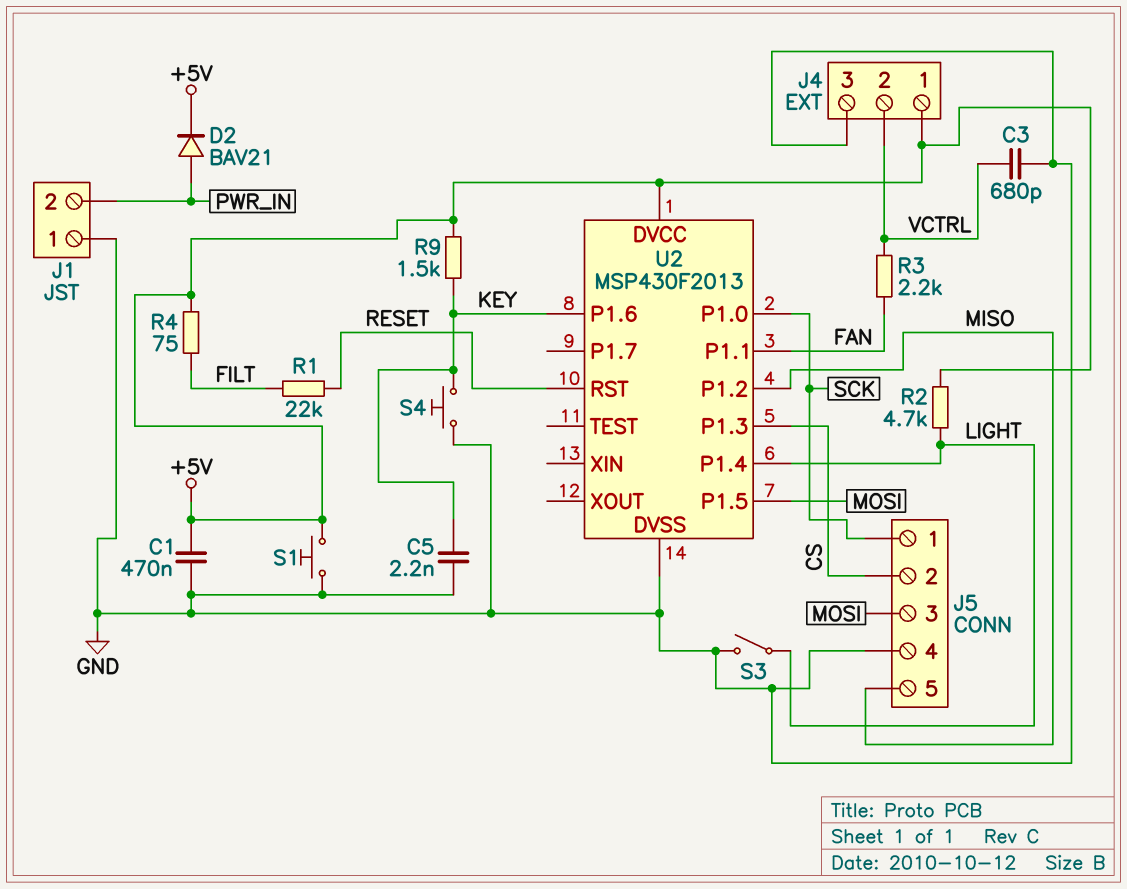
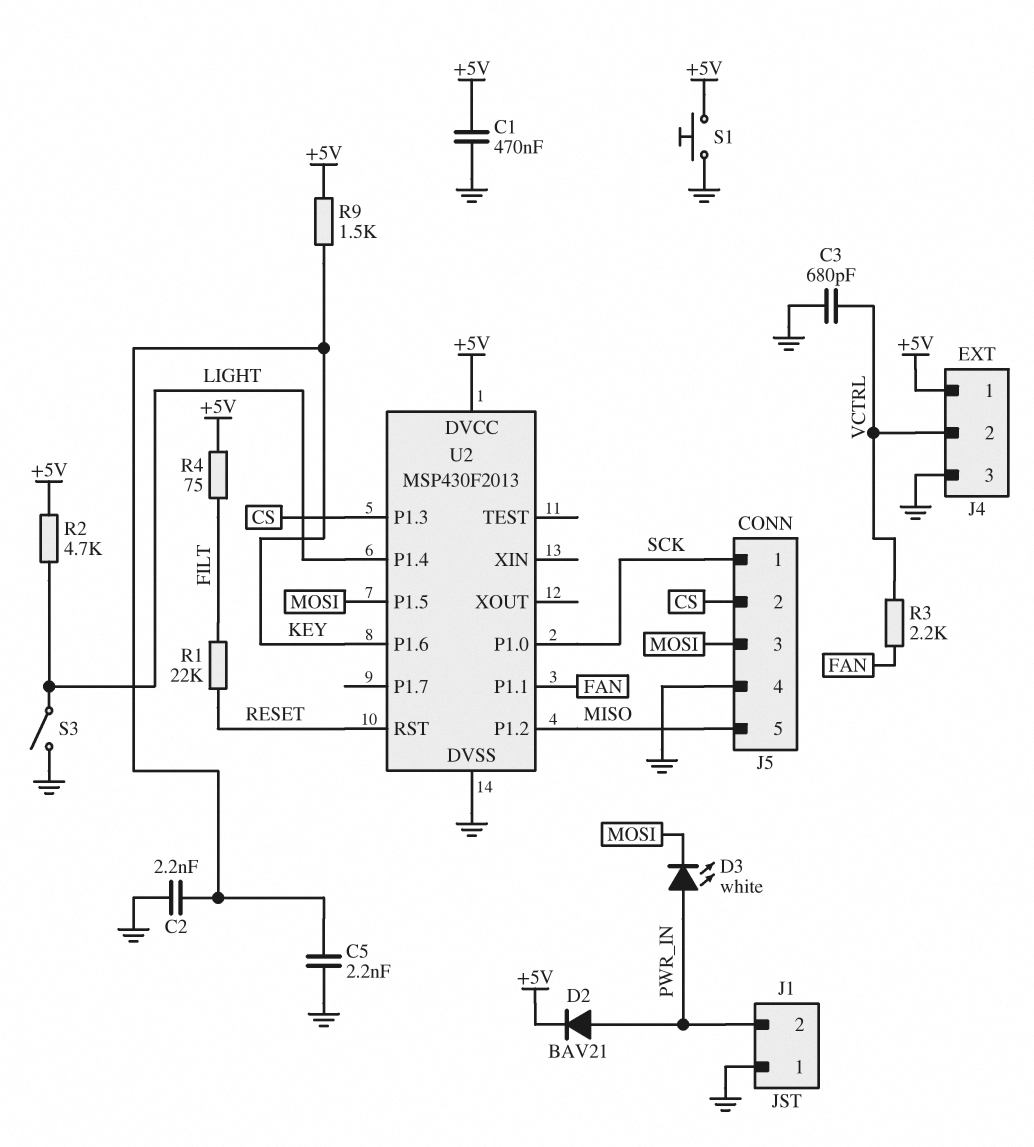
C2: none -> 2.2nF (GND, KEY)
D3: none -> LED white (A PWR_IN, K MOSI)
S4: button (GND, KEY) -> none

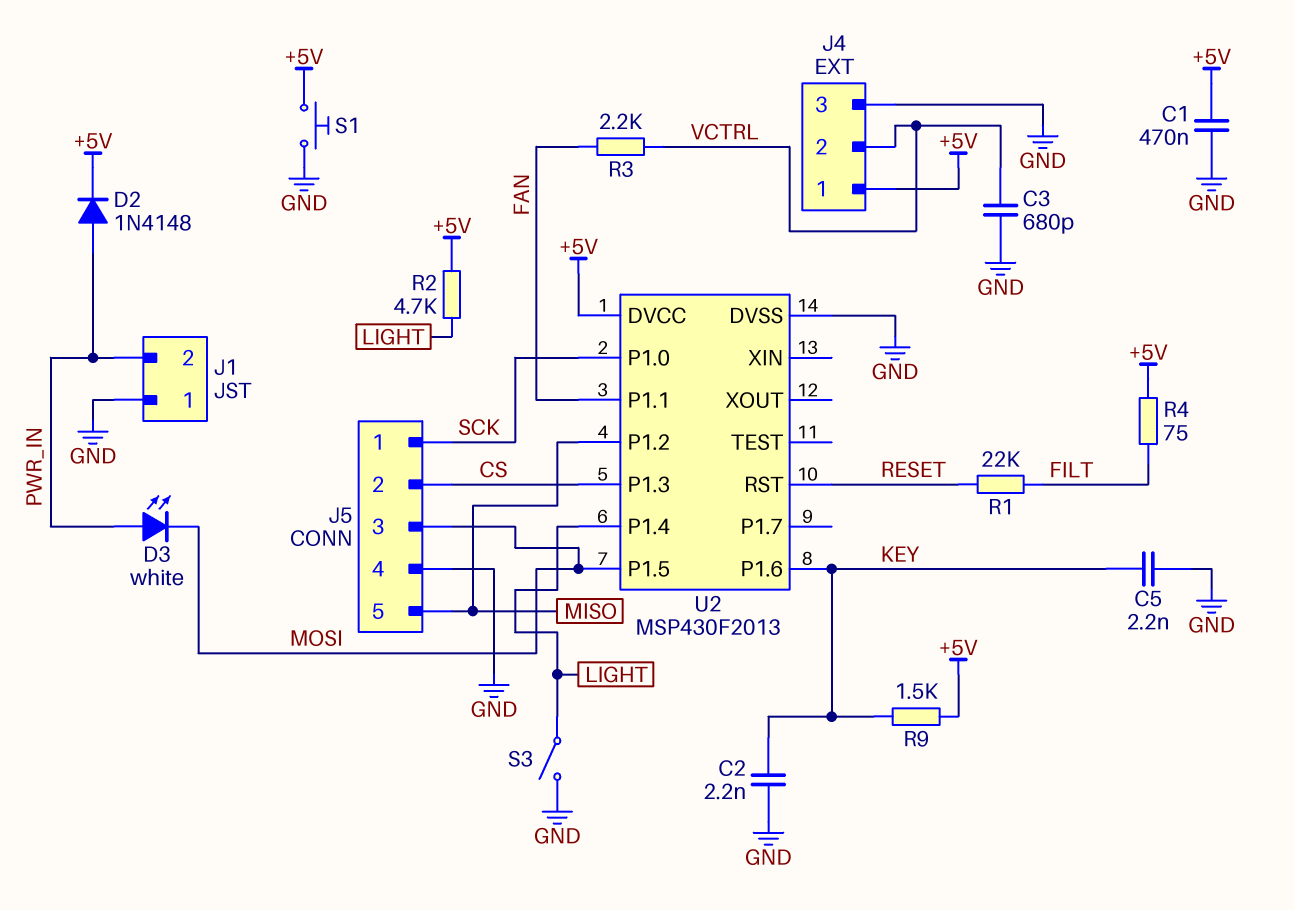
D2: diode BAV21 (A PWR_IN, K +5V) -> diode 1N4148 (A PWR_IN, K +5V)

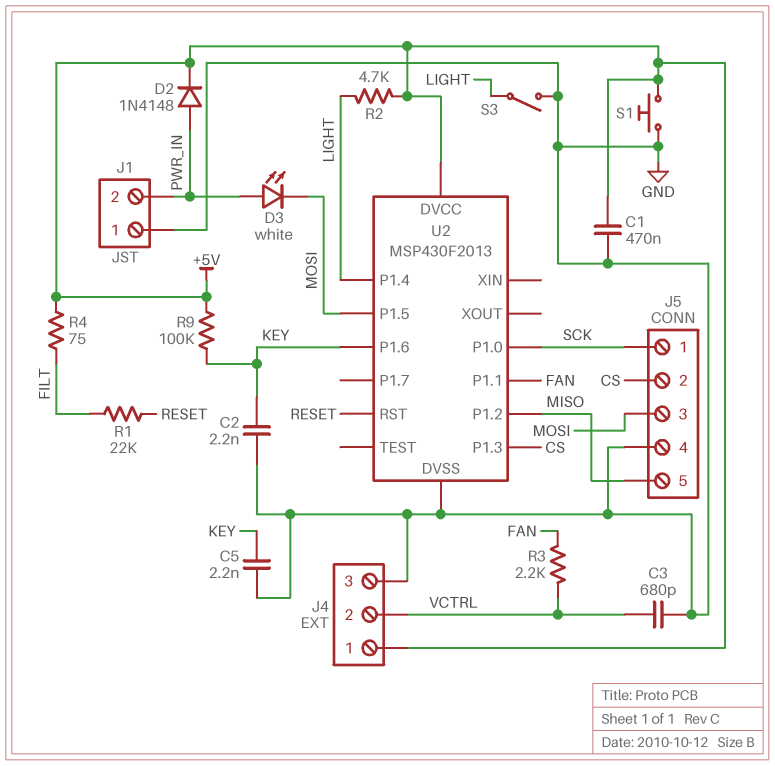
R9: 1.5k (+5V, KEY) -> 100k (+5V, KEY)

